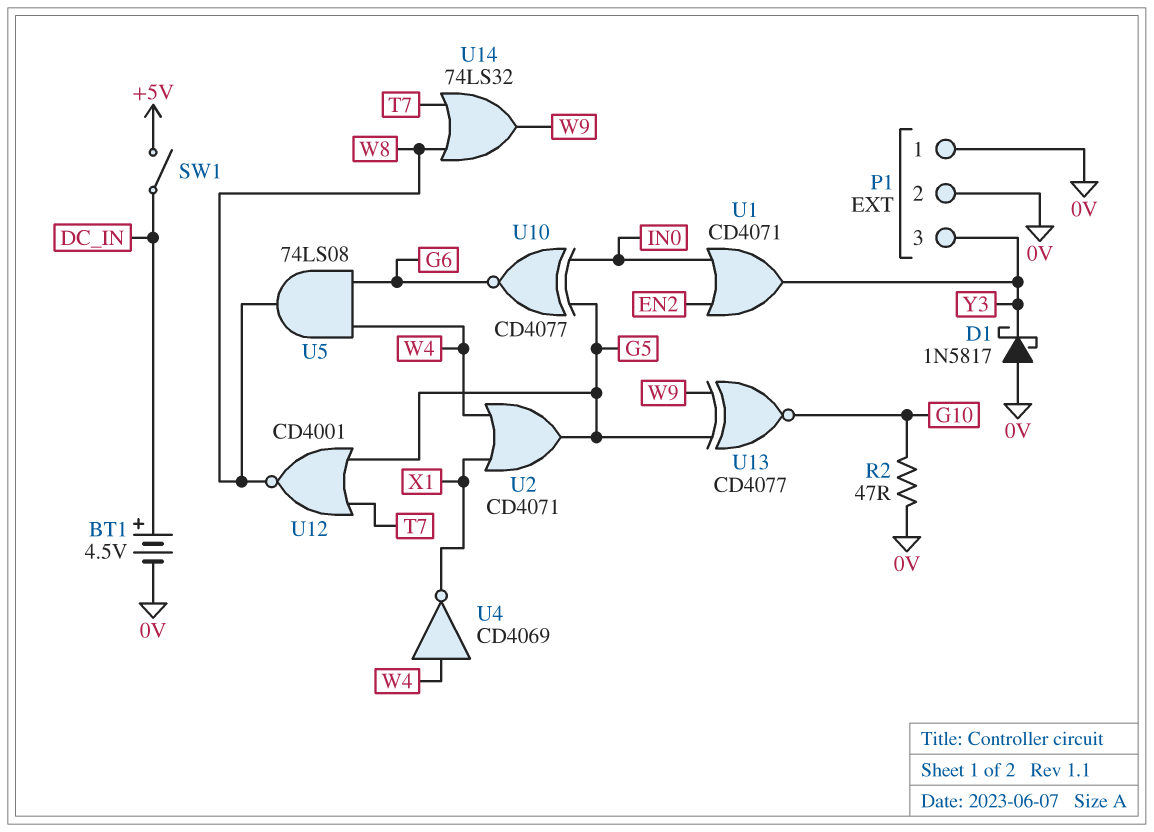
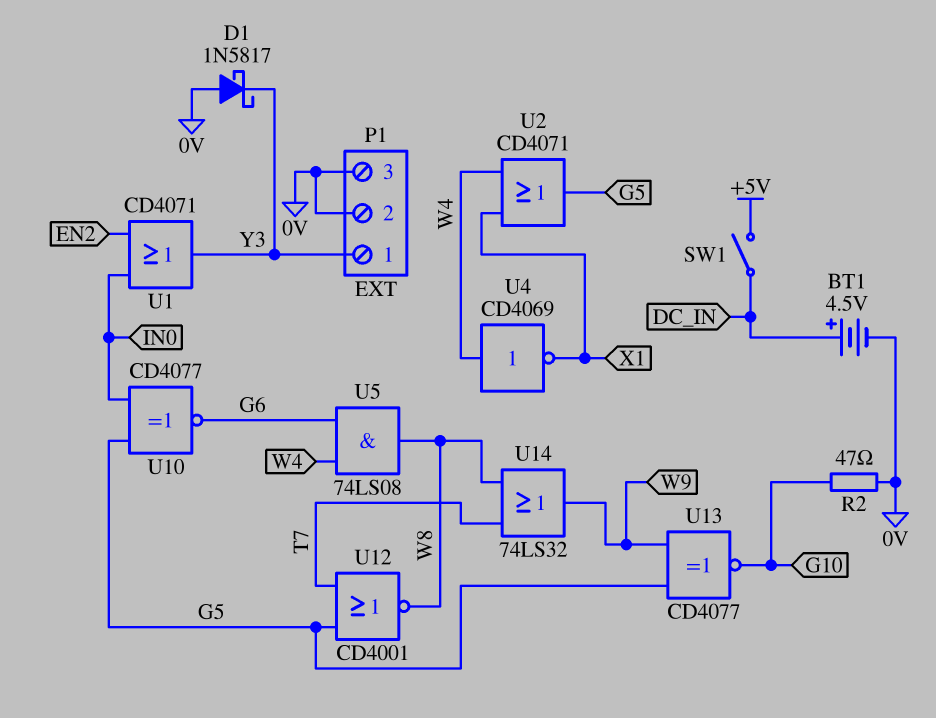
P1 pin 1: 0V -> Y3
P1 pin 3: Y3 -> 0V

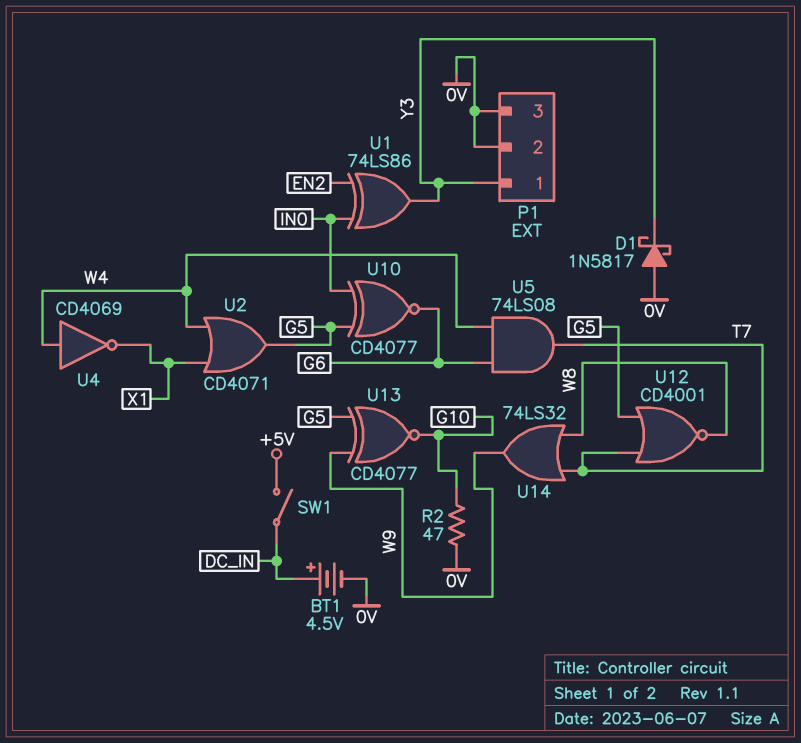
U1: OR CD4071 (in EN2, in IN0, out Y3) -> XOR 74LS86 (in EN2, in IN0, out Y3)
U5: AND 74LS08 (in G6, in W4, out W8) -> AND 74LS08 (in G6, in W4, out T7)

